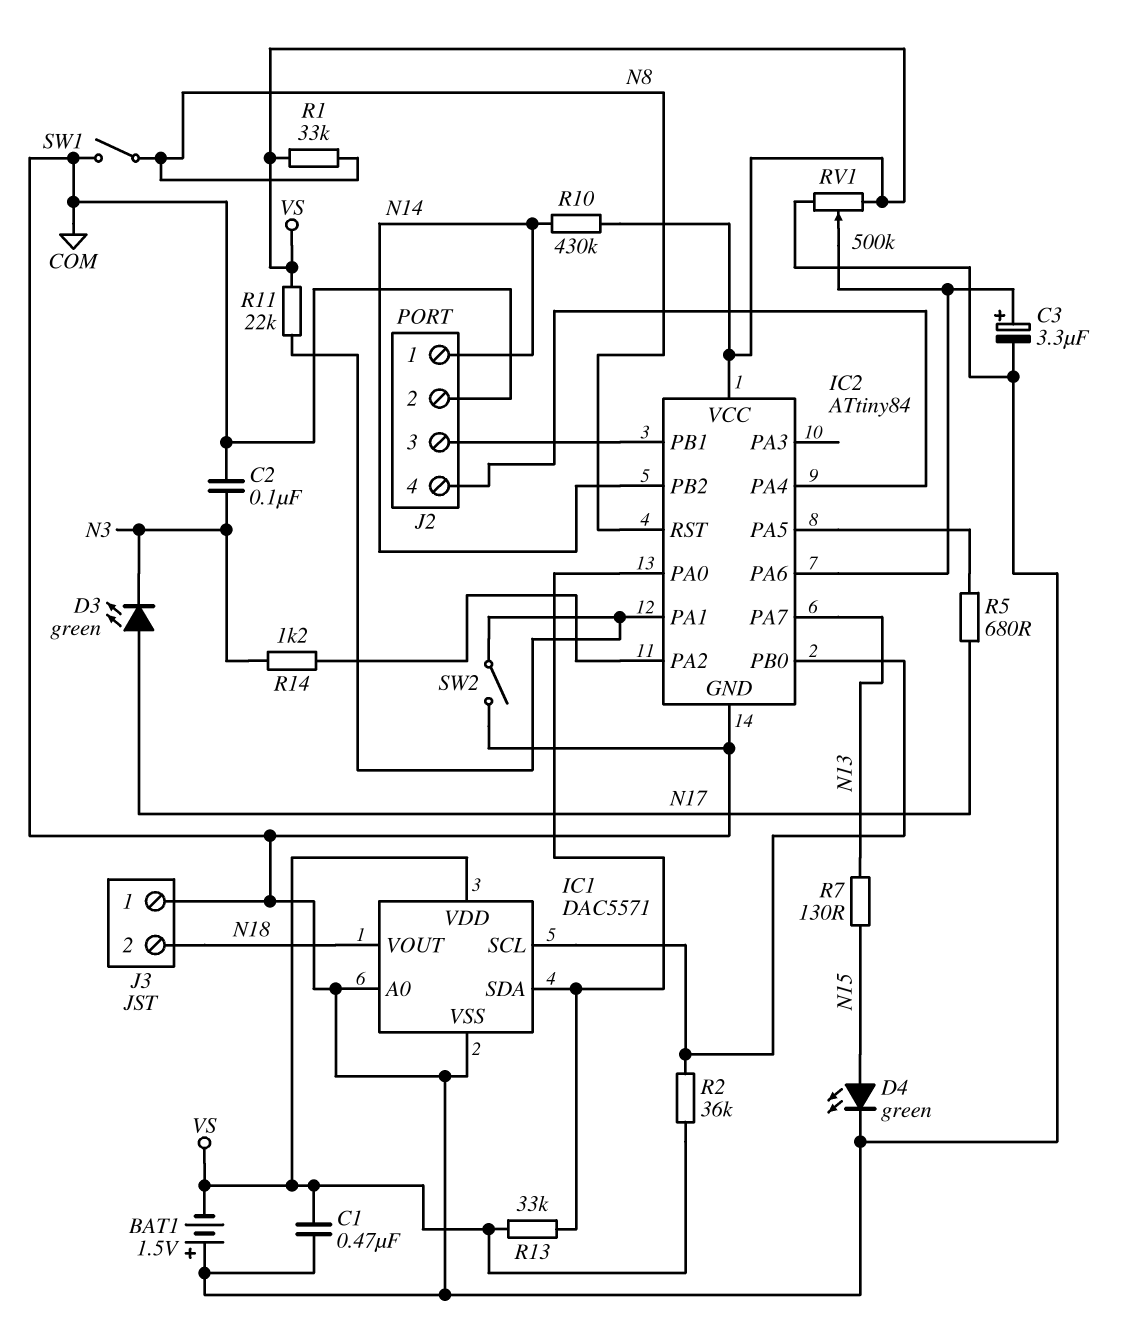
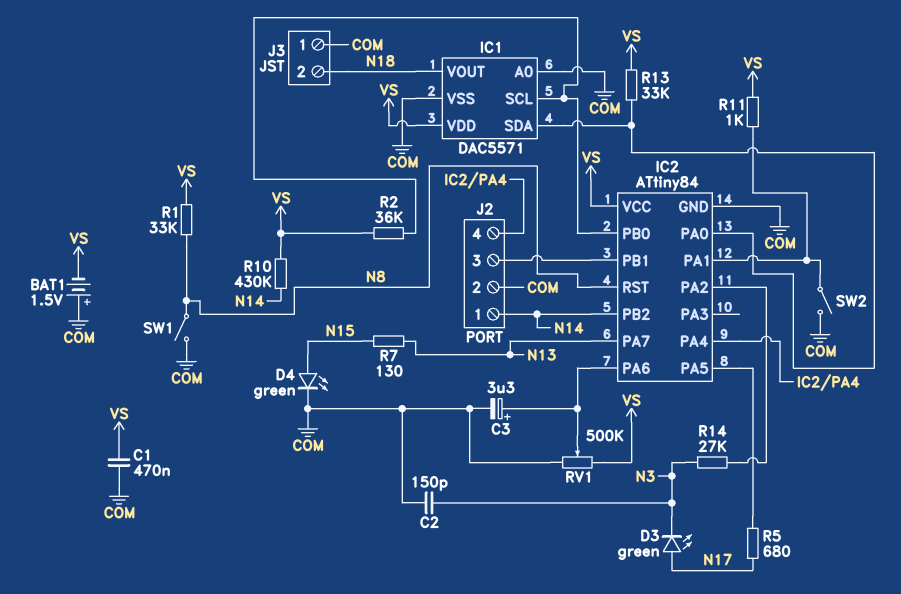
C2: 100nF (COM, N3) -> 150pF (COM, N3)
R11: 22k (IC2/PA1, VS) -> 1k (IC2/PA1, VS)
R14: 1.2k (IC2/PA2, N3) -> 27k (IC2/PA2, N3)

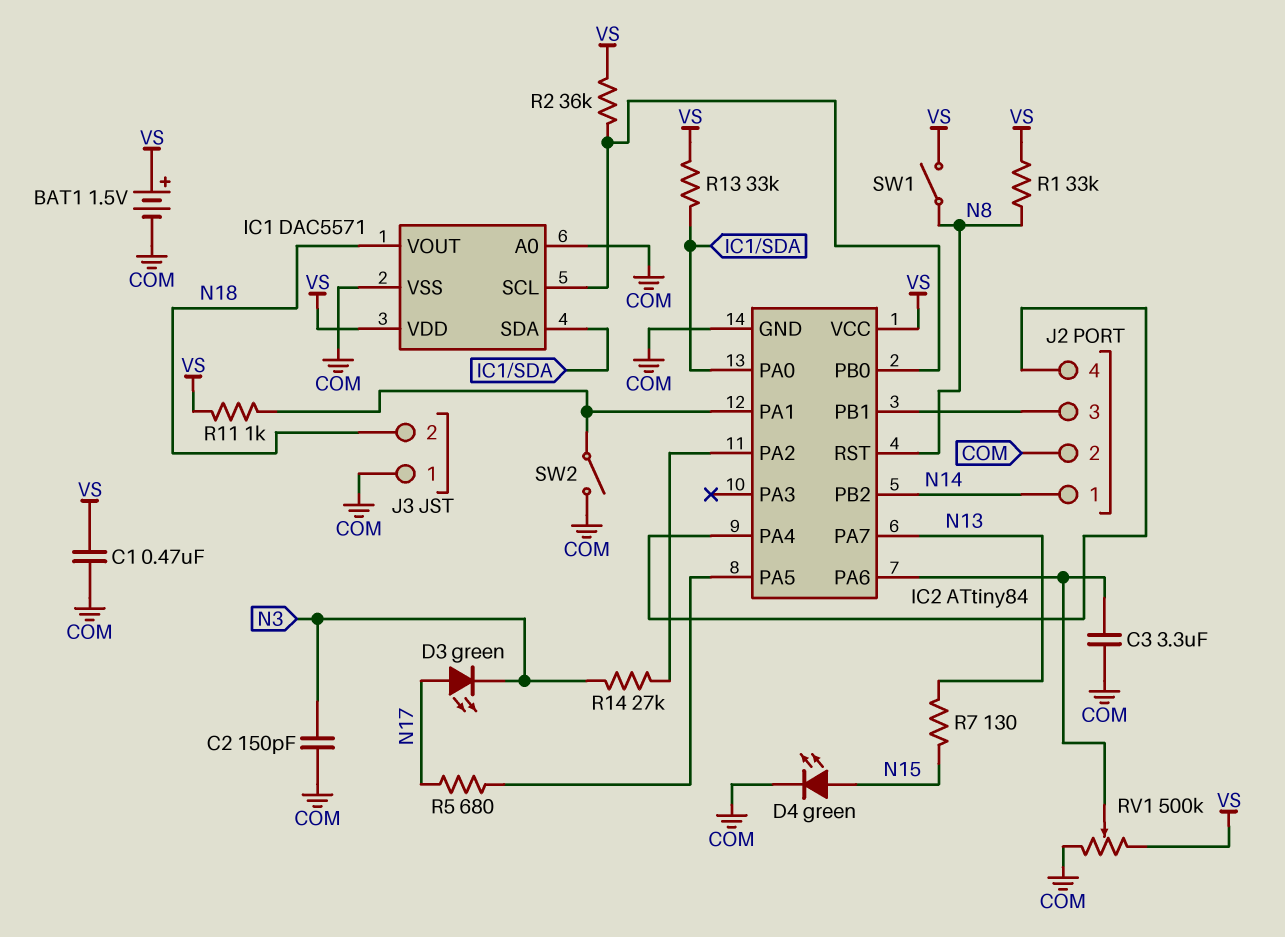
BAT1: 1.5V (plus COM, minus VS) -> 1.5V (plus VS, minus COM)
C3: 3.3uF (plus IC2/PA6, minus COM) -> 3.3uF (COM, IC2/PA6)
R10: 430k (N14, VS) -> none
SW1: switch (COM, N8) -> switch (N8, VS)

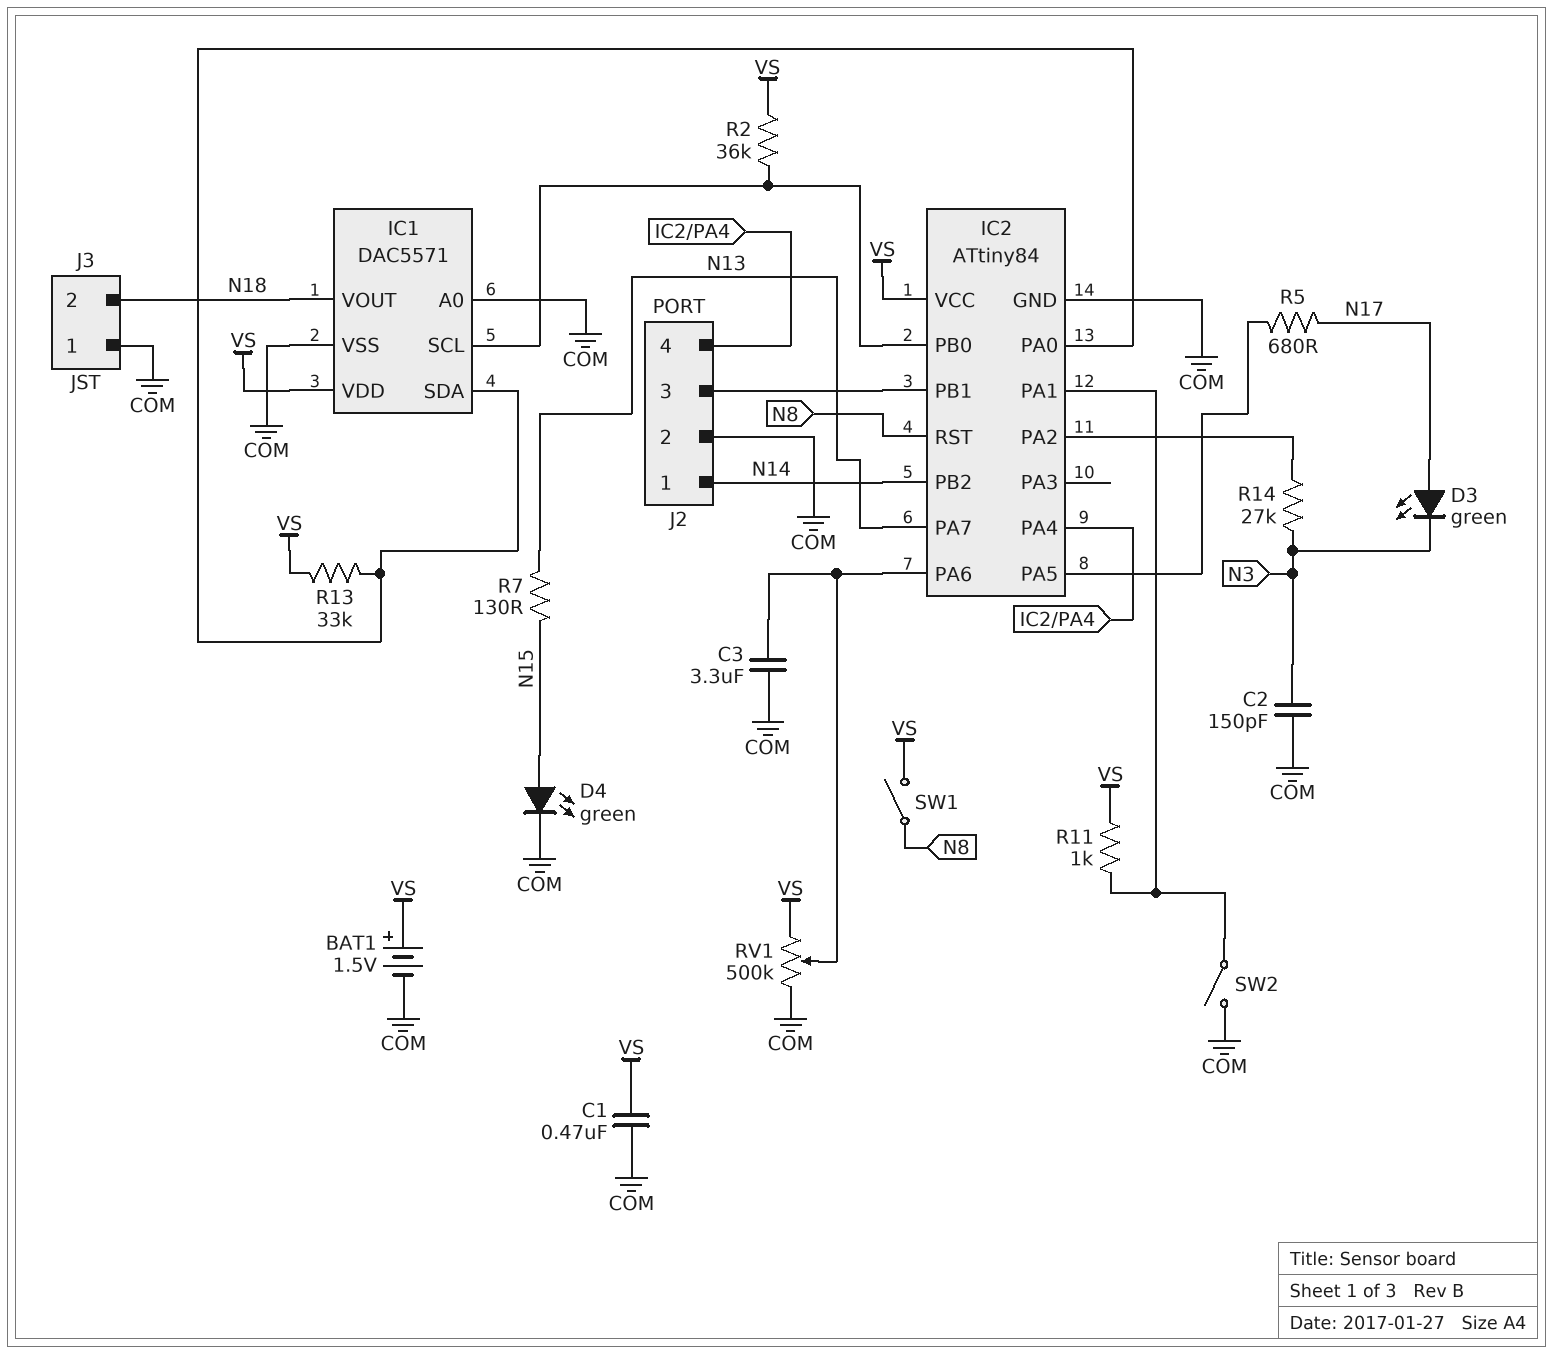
R1: 33k (N8, VS) -> none

